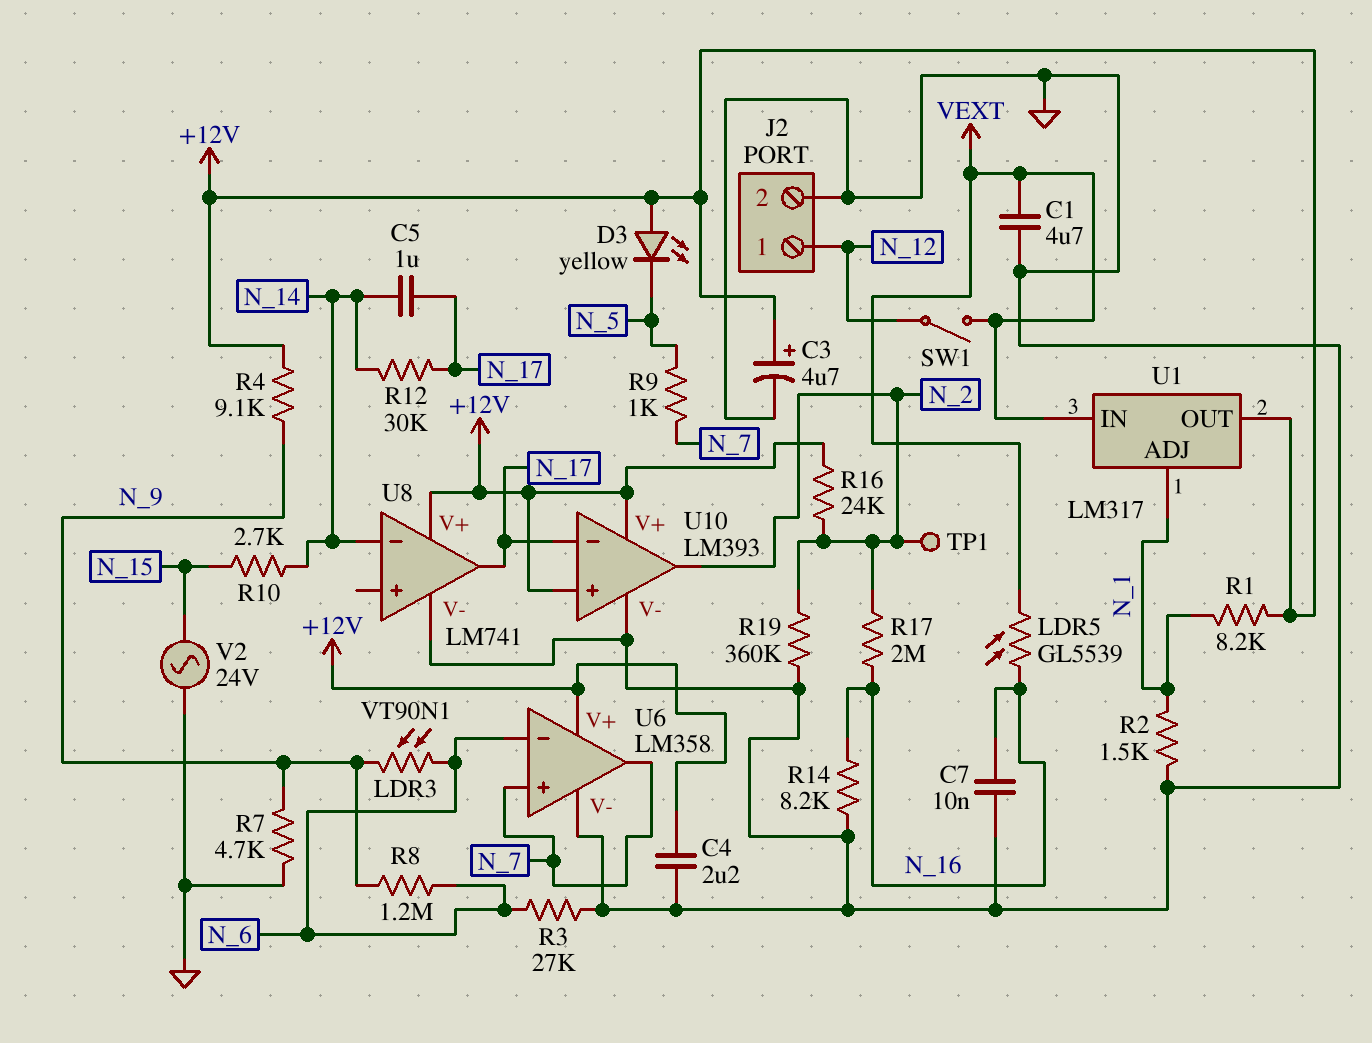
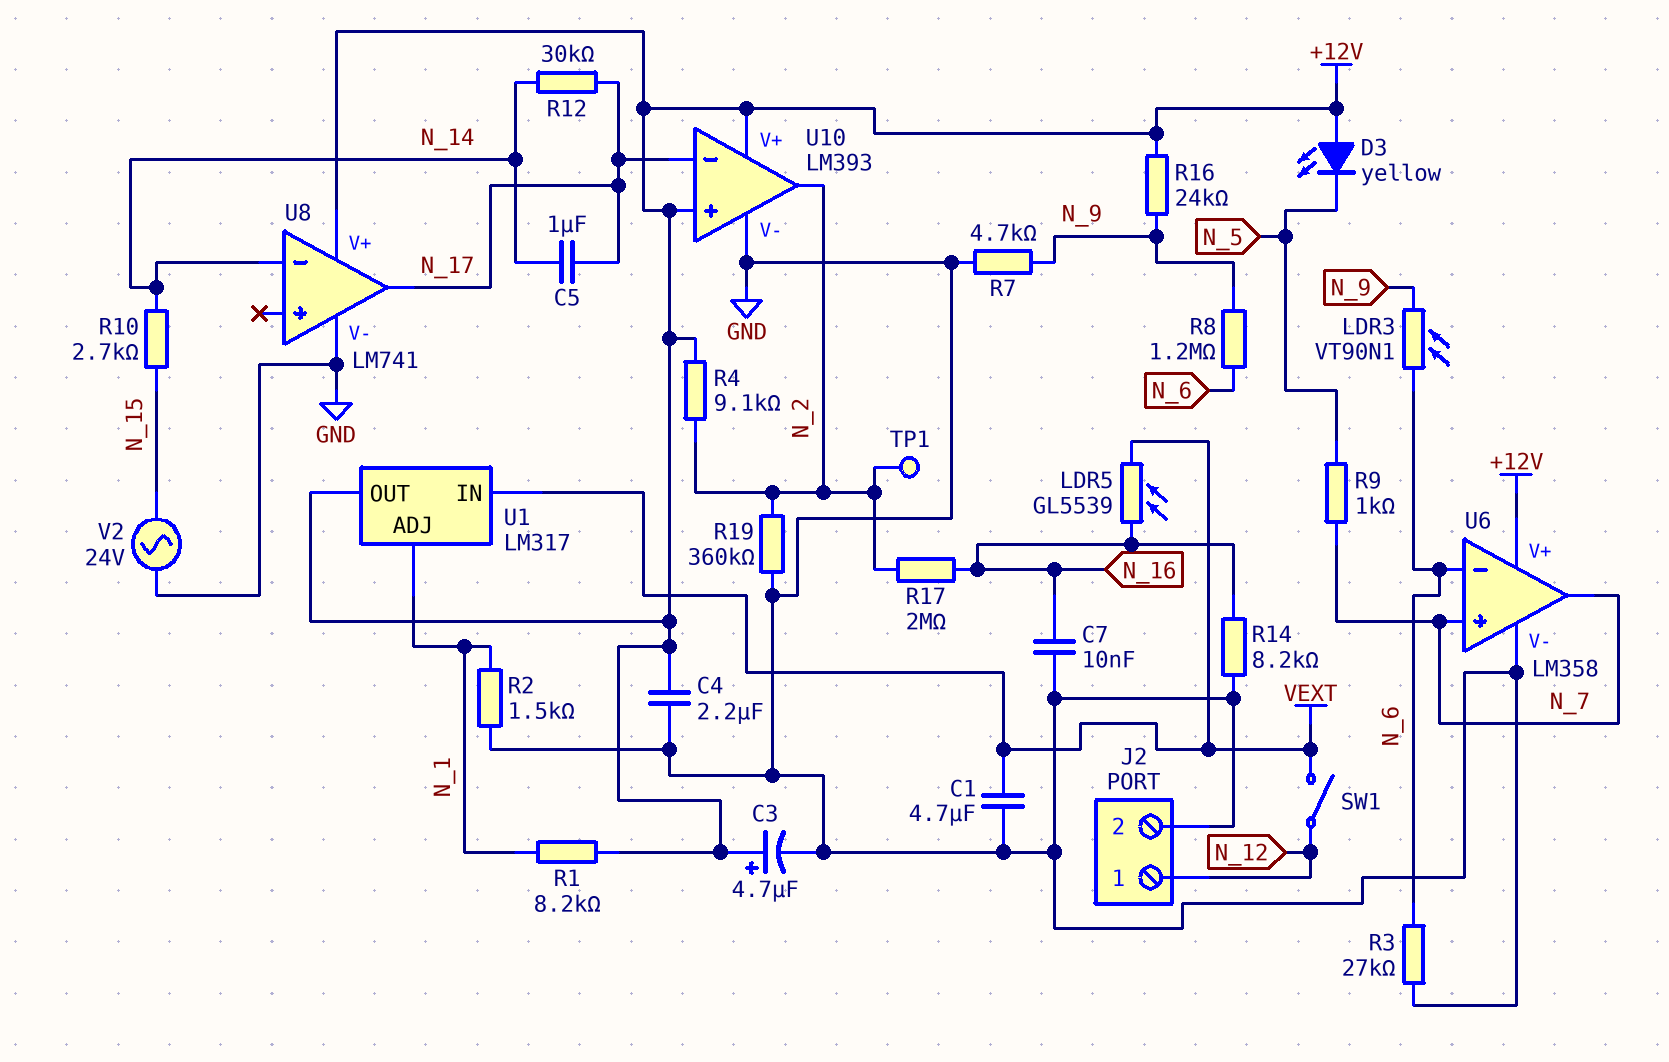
R4: 9.1k (+12V, N_9) -> 9.1k (+12V, N_2)
R16: 24k (+12V, N_2) -> 24k (+12V, N_9)

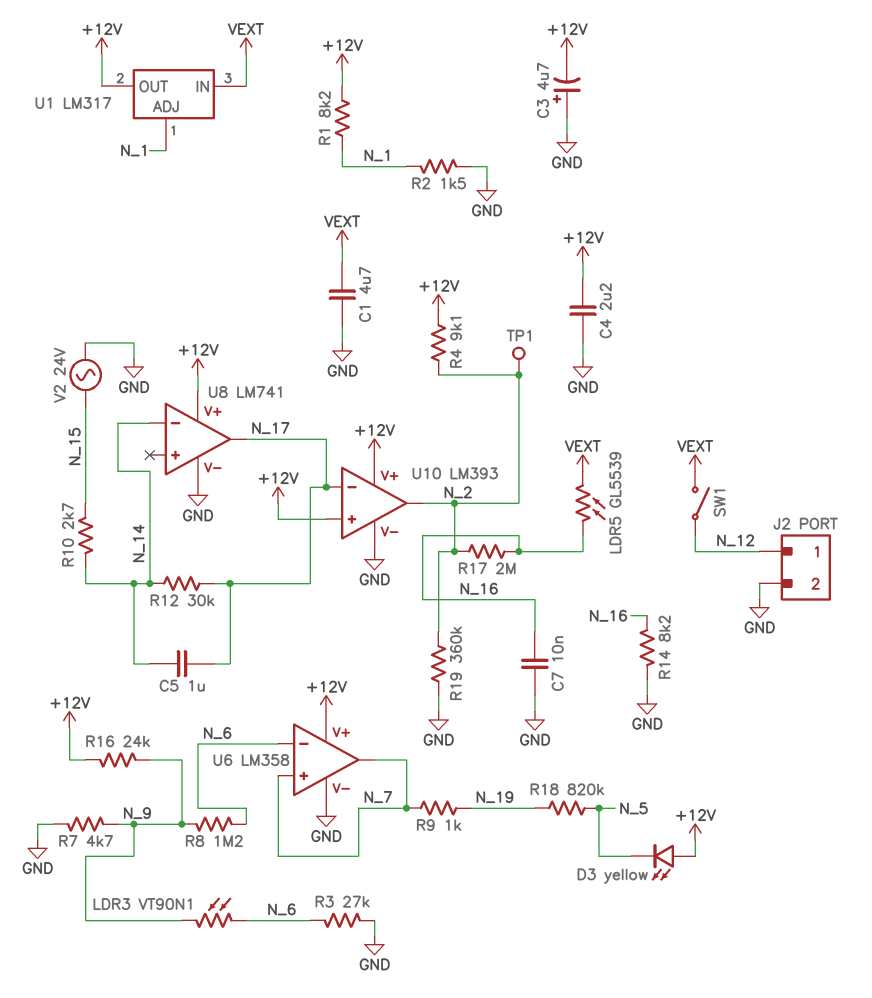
C3: 4.7uF (plus +12V, minus GND) -> 4.7uF (plus GND, minus +12V)
R9: 1k (N_5, N_7) -> 1k (N_7, N_19)
R18: none -> 820k (N_5, N_19)

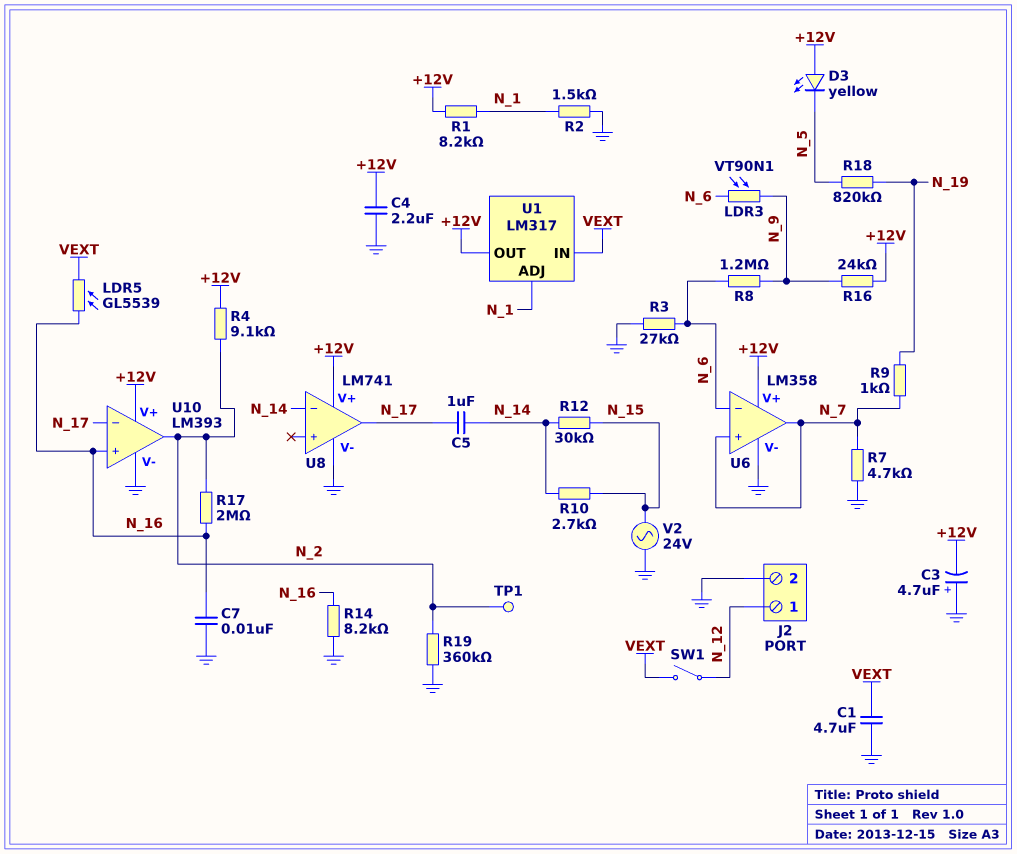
R7: 4.7k (GND, N_9) -> 4.7k (GND, N_7)
R12: 30k (N_14, N_17) -> 30k (N_14, N_15)
U10 pin in+: +12V -> N_16

